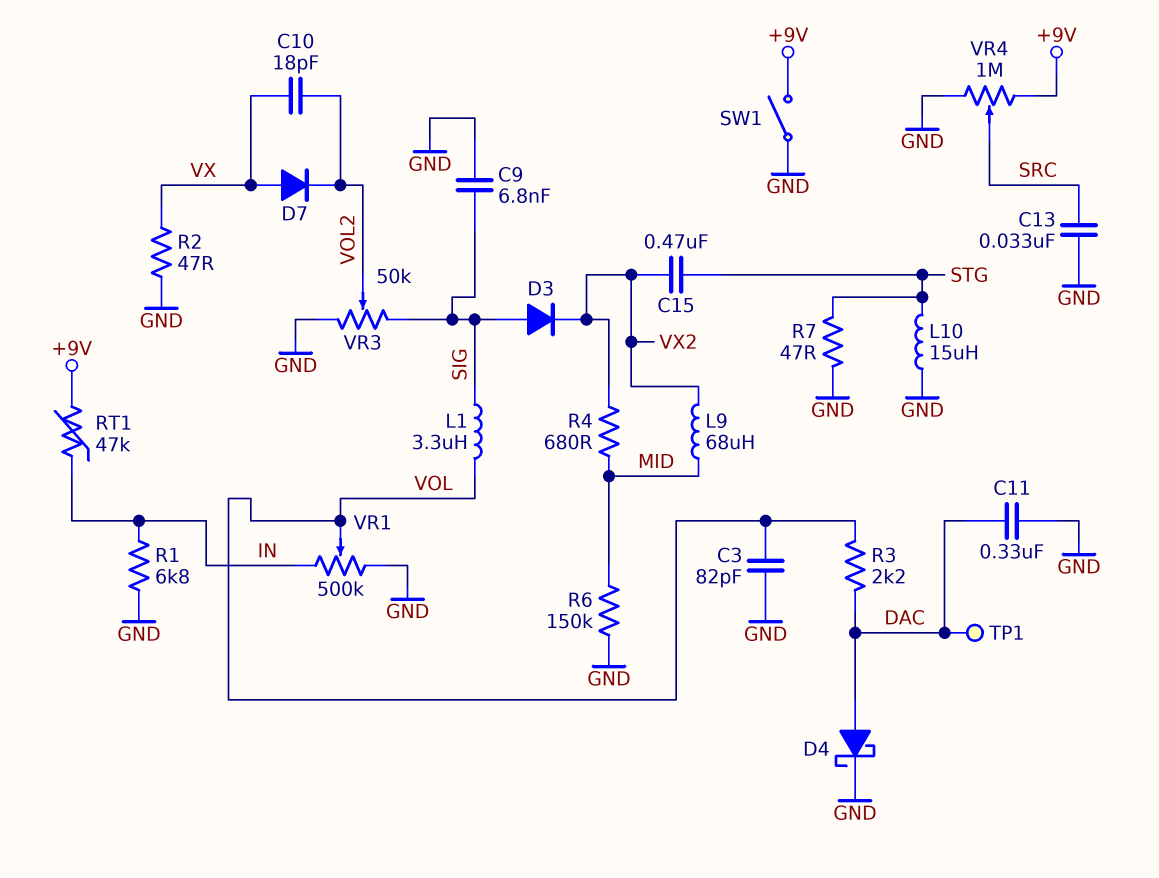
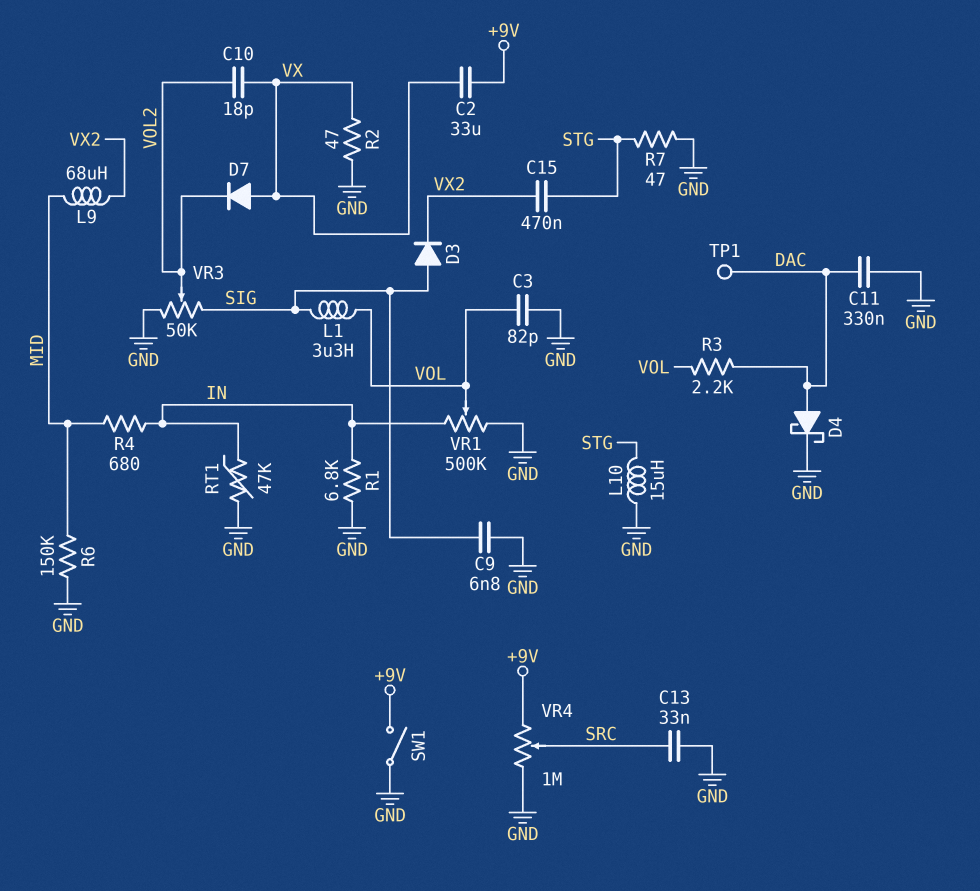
C2: none -> 33uF (+9V, VX)
R4: 680 (MID, VX2) -> 680 (IN, MID)
RT1: 47k (+9V, IN) -> 47k (GND, IN)

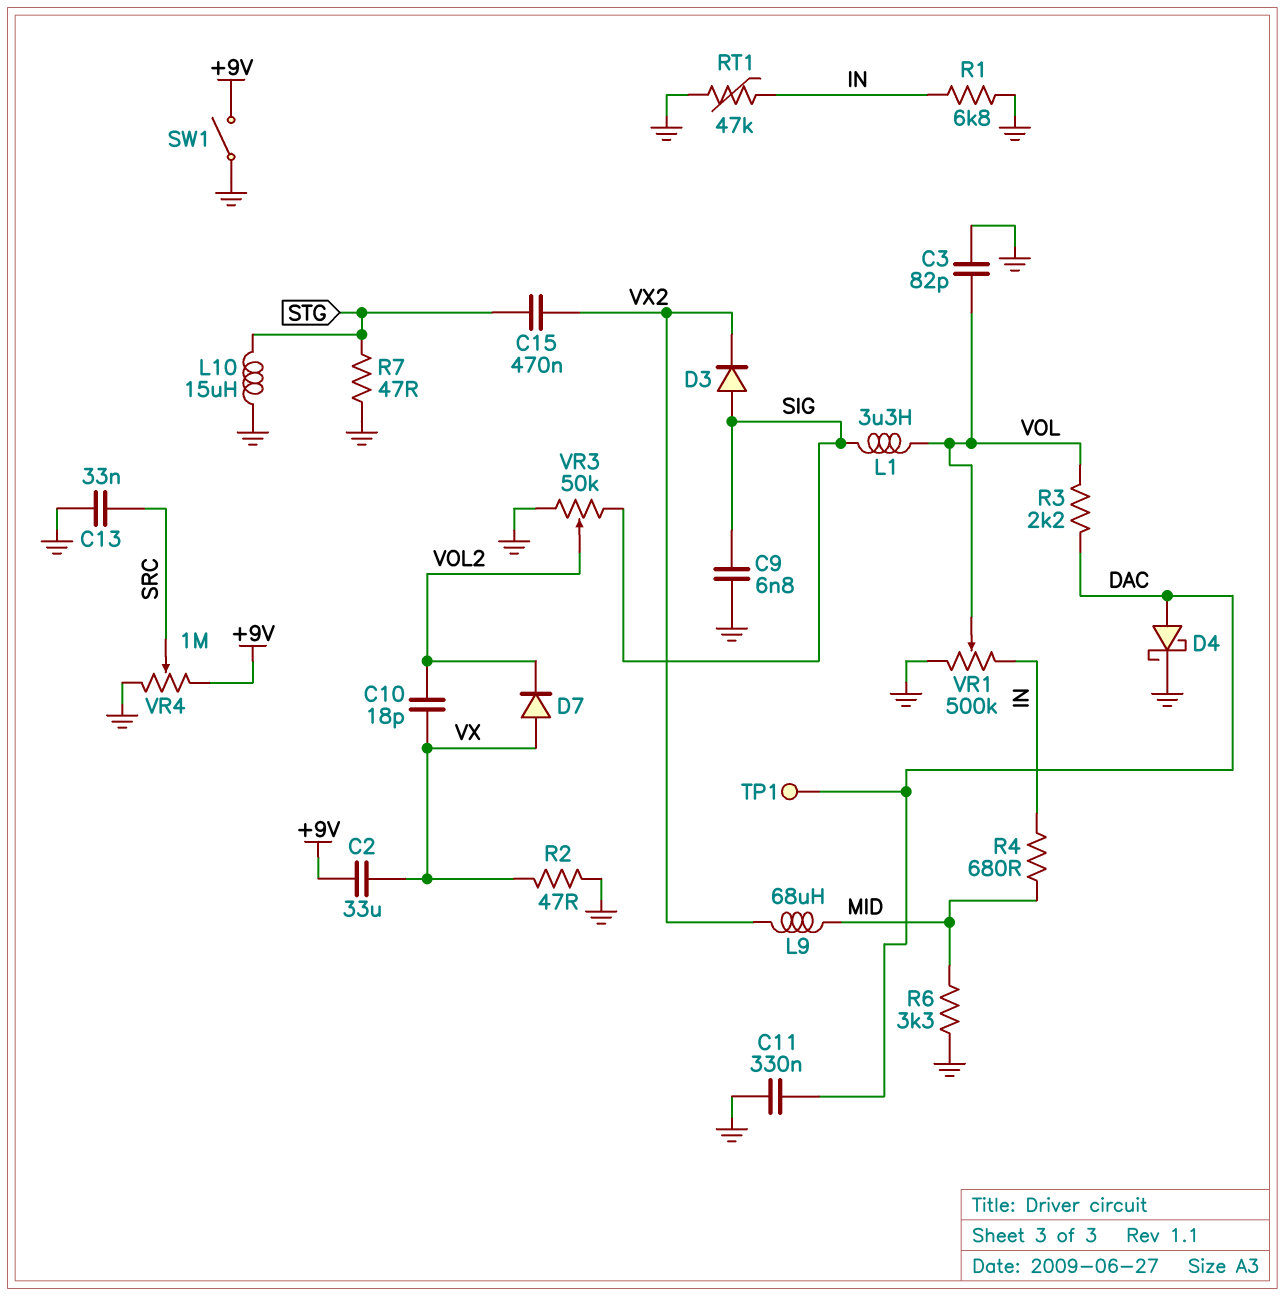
R6: 150k (GND, MID) -> 3.3k (GND, MID)

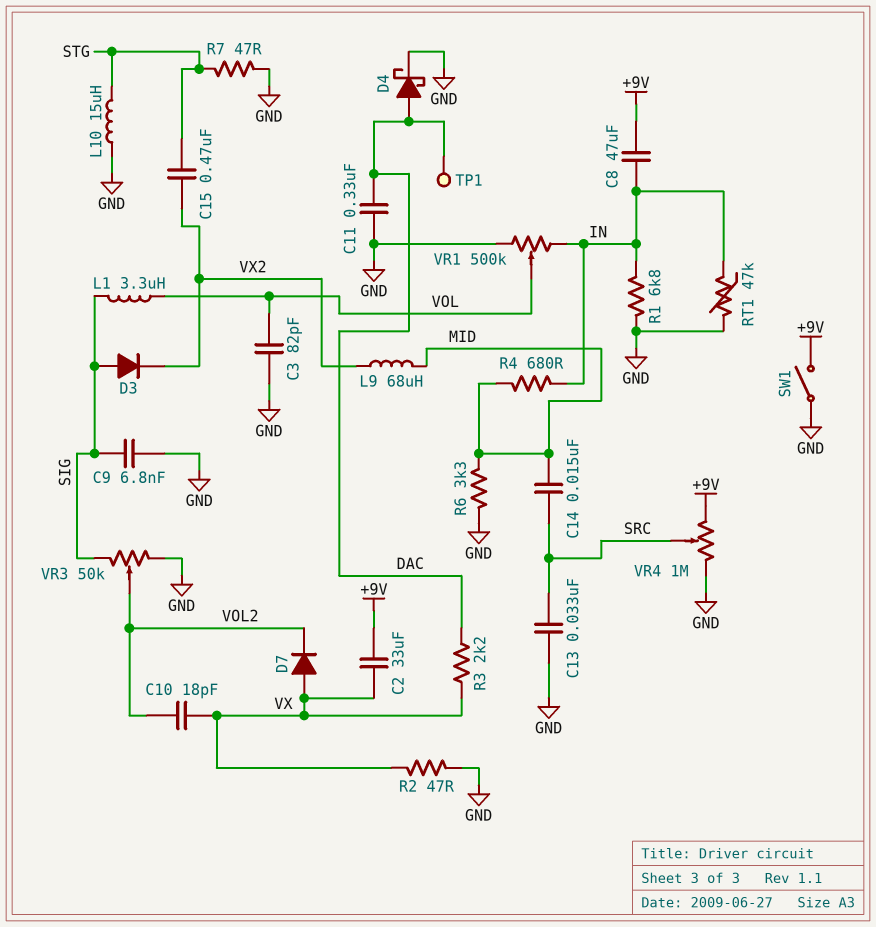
C8: none -> 47uF (+9V, IN)
C14: none -> 15nF (MID, SRC)
R3: 2.2k (DAC, VOL) -> 2.2k (DAC, VX)

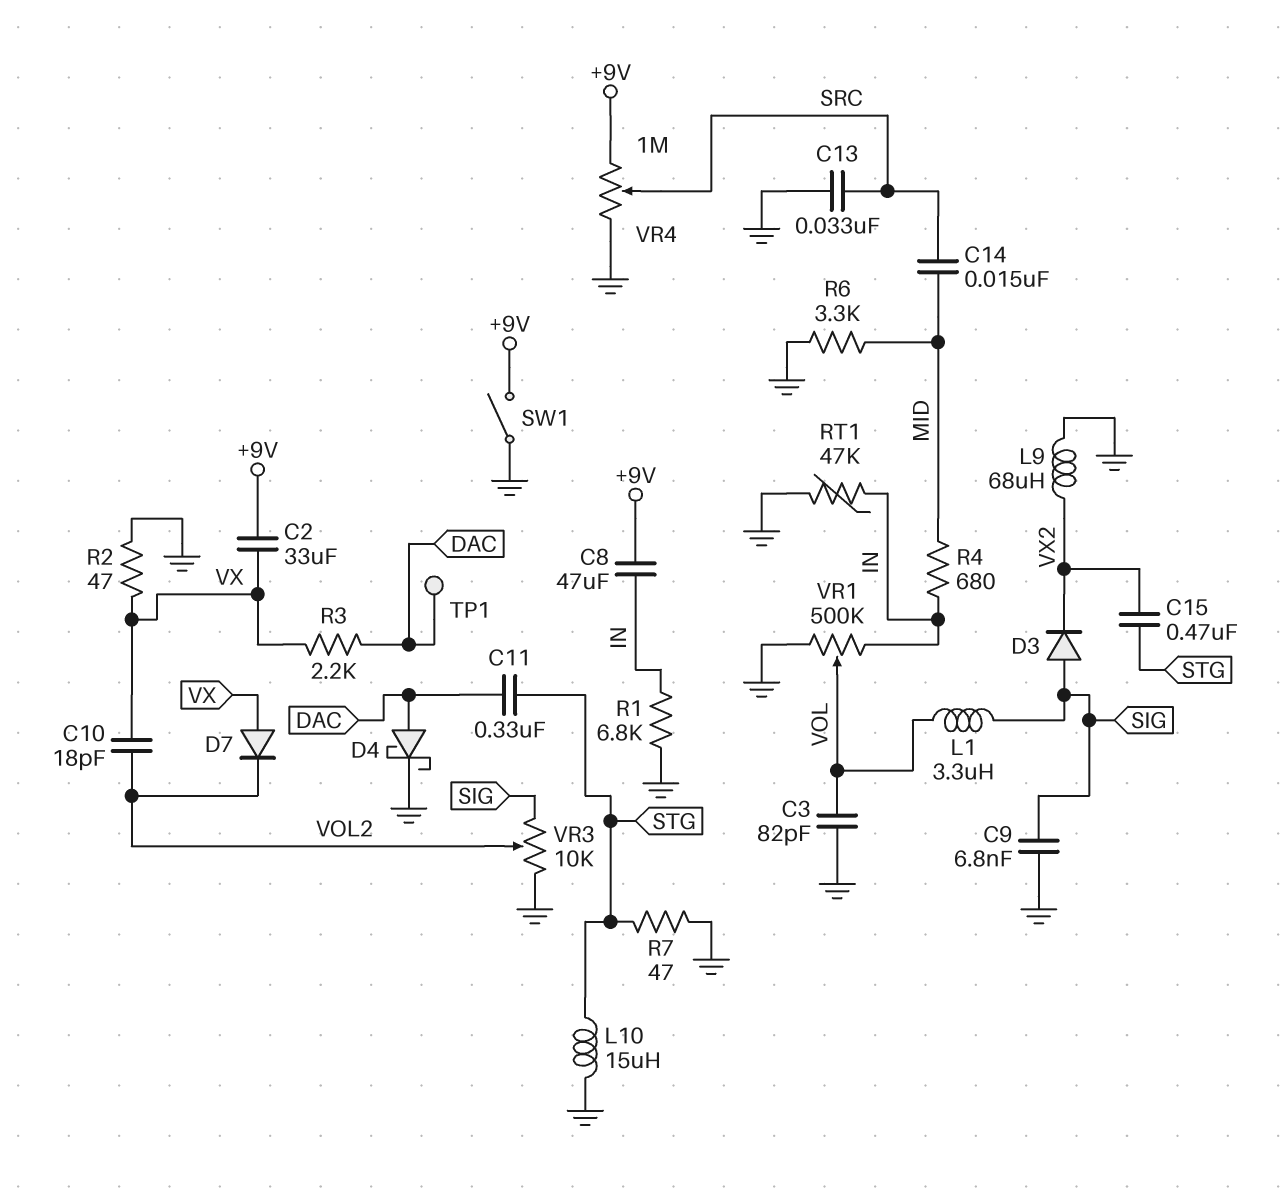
C11: 330nF (DAC, GND) -> 330nF (DAC, STG)
L9: 68uH (MID, VX2) -> 68uH (GND, VX2)
VR3: 50k (GND, SIG, wiper VOL2) -> 10k (GND, SIG, wiper VOL2)

